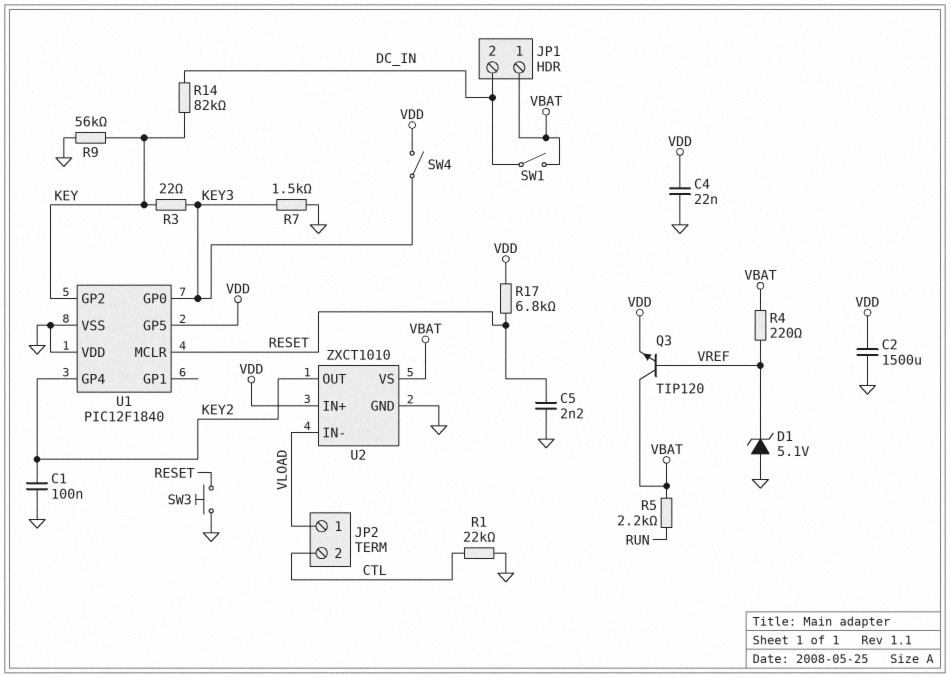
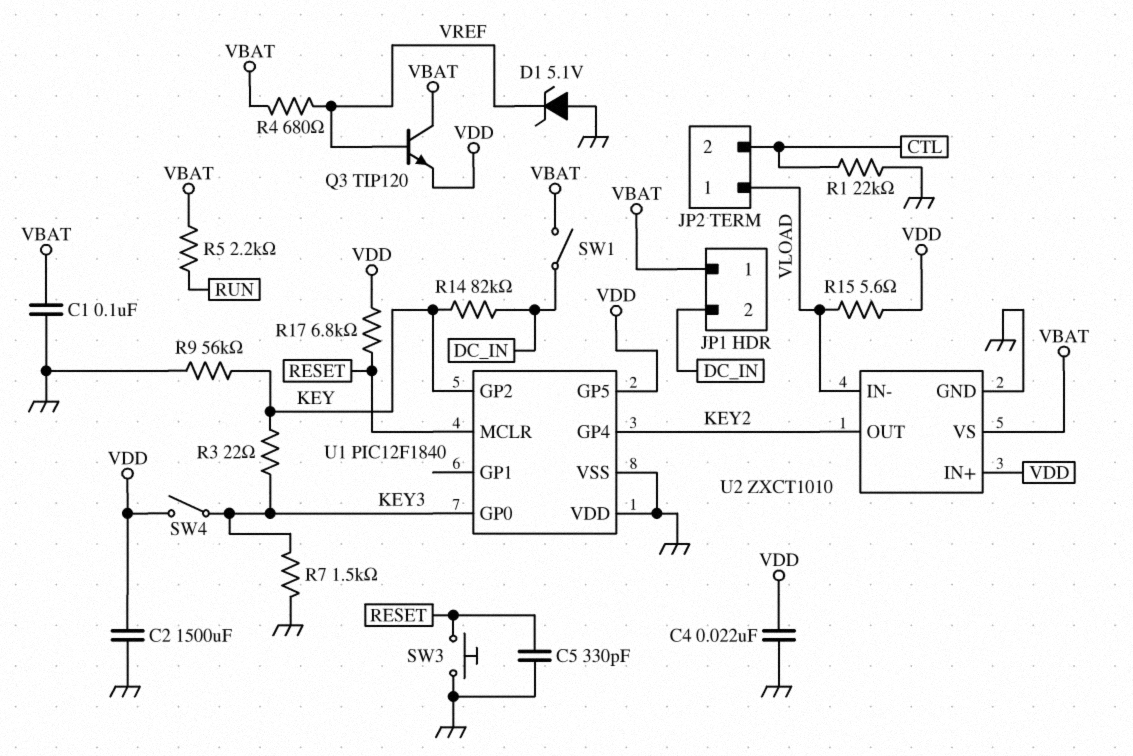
C1: 100nF (GND, KEY2) -> 100nF (GND, VBAT)
C5: 2.2nF (GND, RESET) -> 330pF (GND, RESET)
R4: 220 (VBAT, VREF) -> 680 (VBAT, VREF)
R15: none -> 5.6 (VDD, VLOAD)

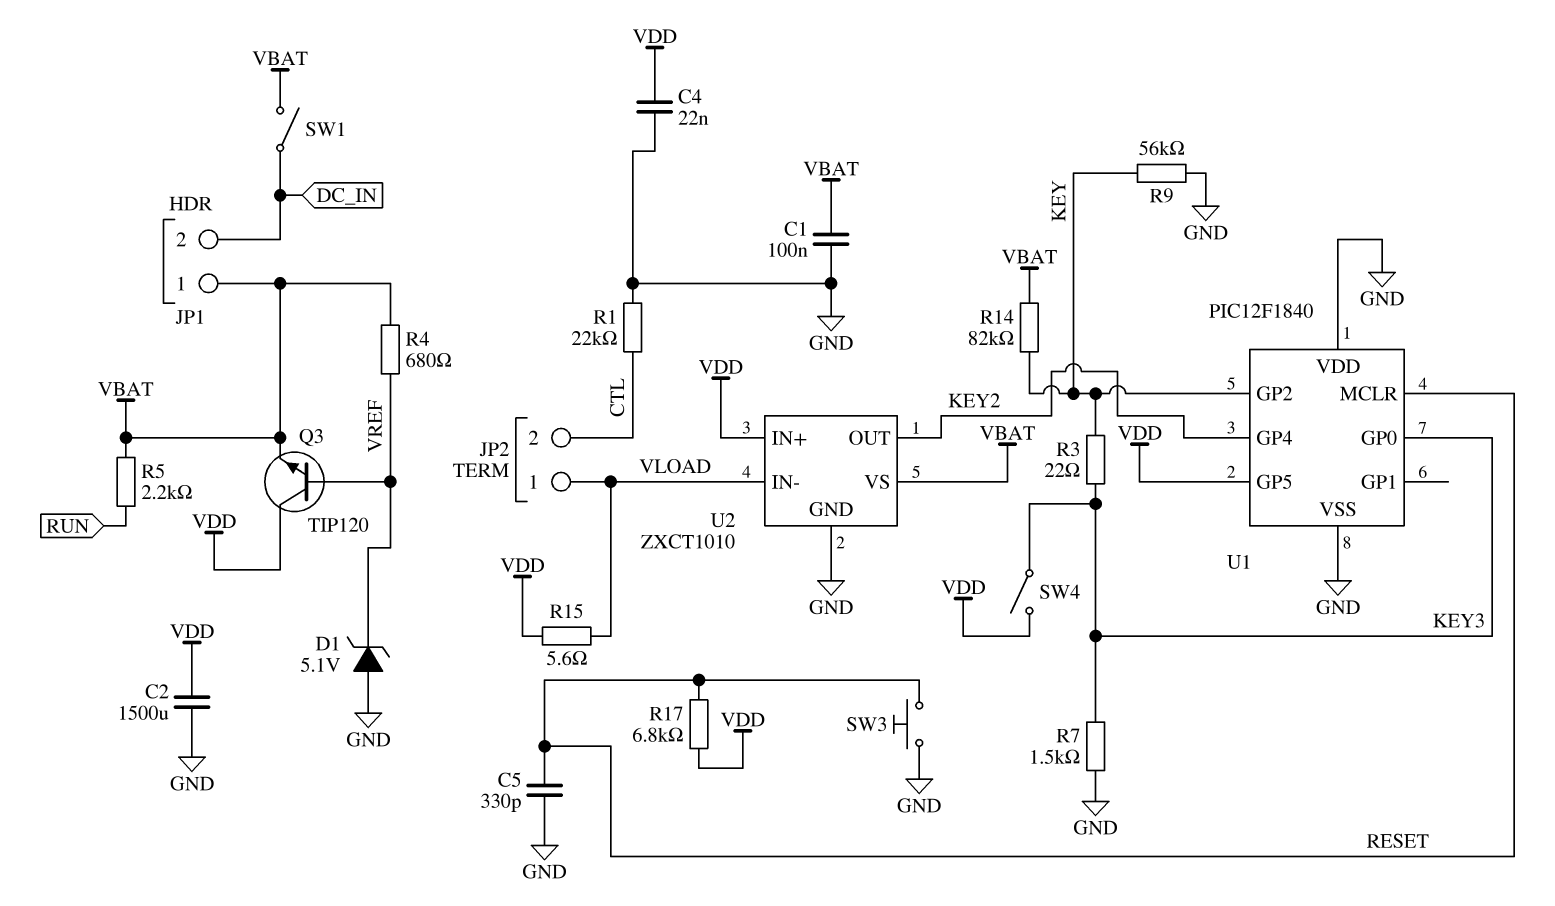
Q3: NPN TIP120 (B VREF, C VBAT, E VDD) -> NPN TIP120 (B VREF, C VDD, E VBAT)
R14: 82k (DC_IN, KEY) -> 82k (KEY, VBAT)

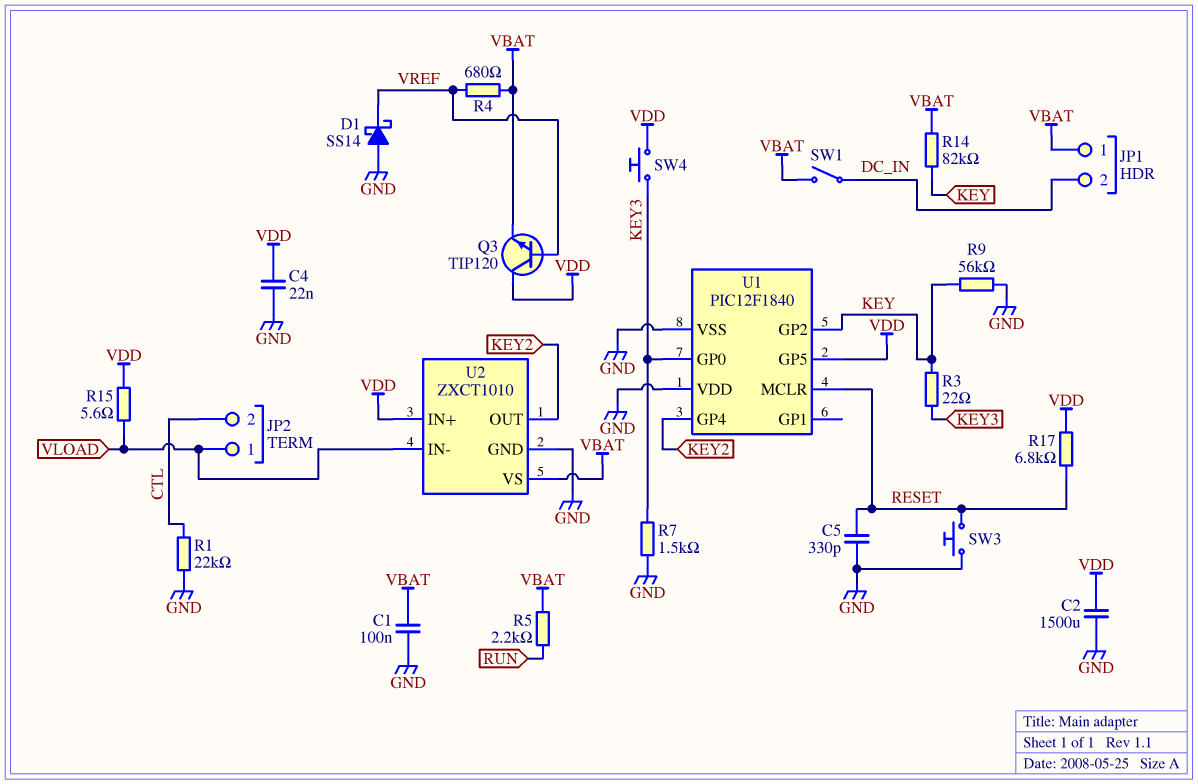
D1: zener 5.1V (A GND, K VREF) -> schottky SS14 (A GND, K VREF)
SW4: switch (KEY3, VDD) -> button (KEY3, VDD)

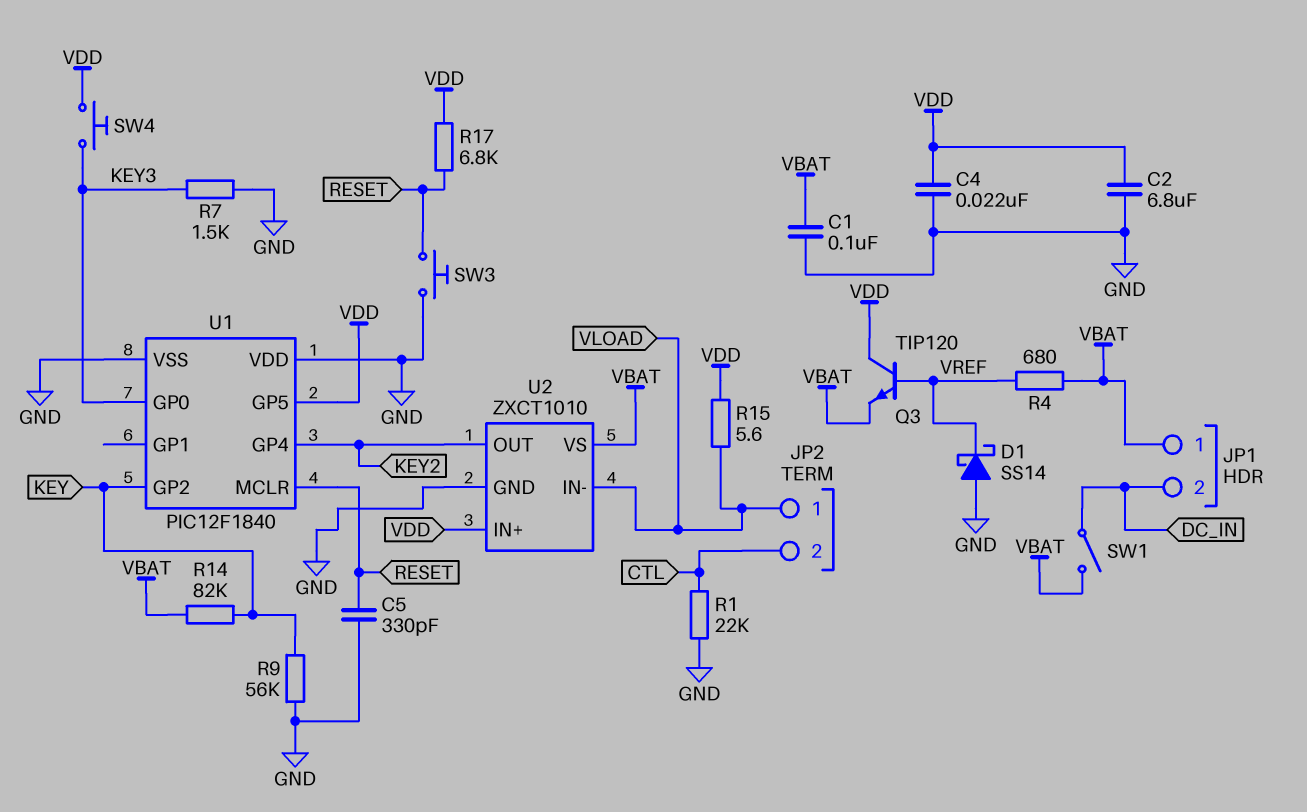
C2: 1500uF (GND, VDD) -> 6.8uF (GND, VDD)
R3: 22 (KEY, KEY3) -> none
R5: 2.2k (RUN, VBAT) -> none

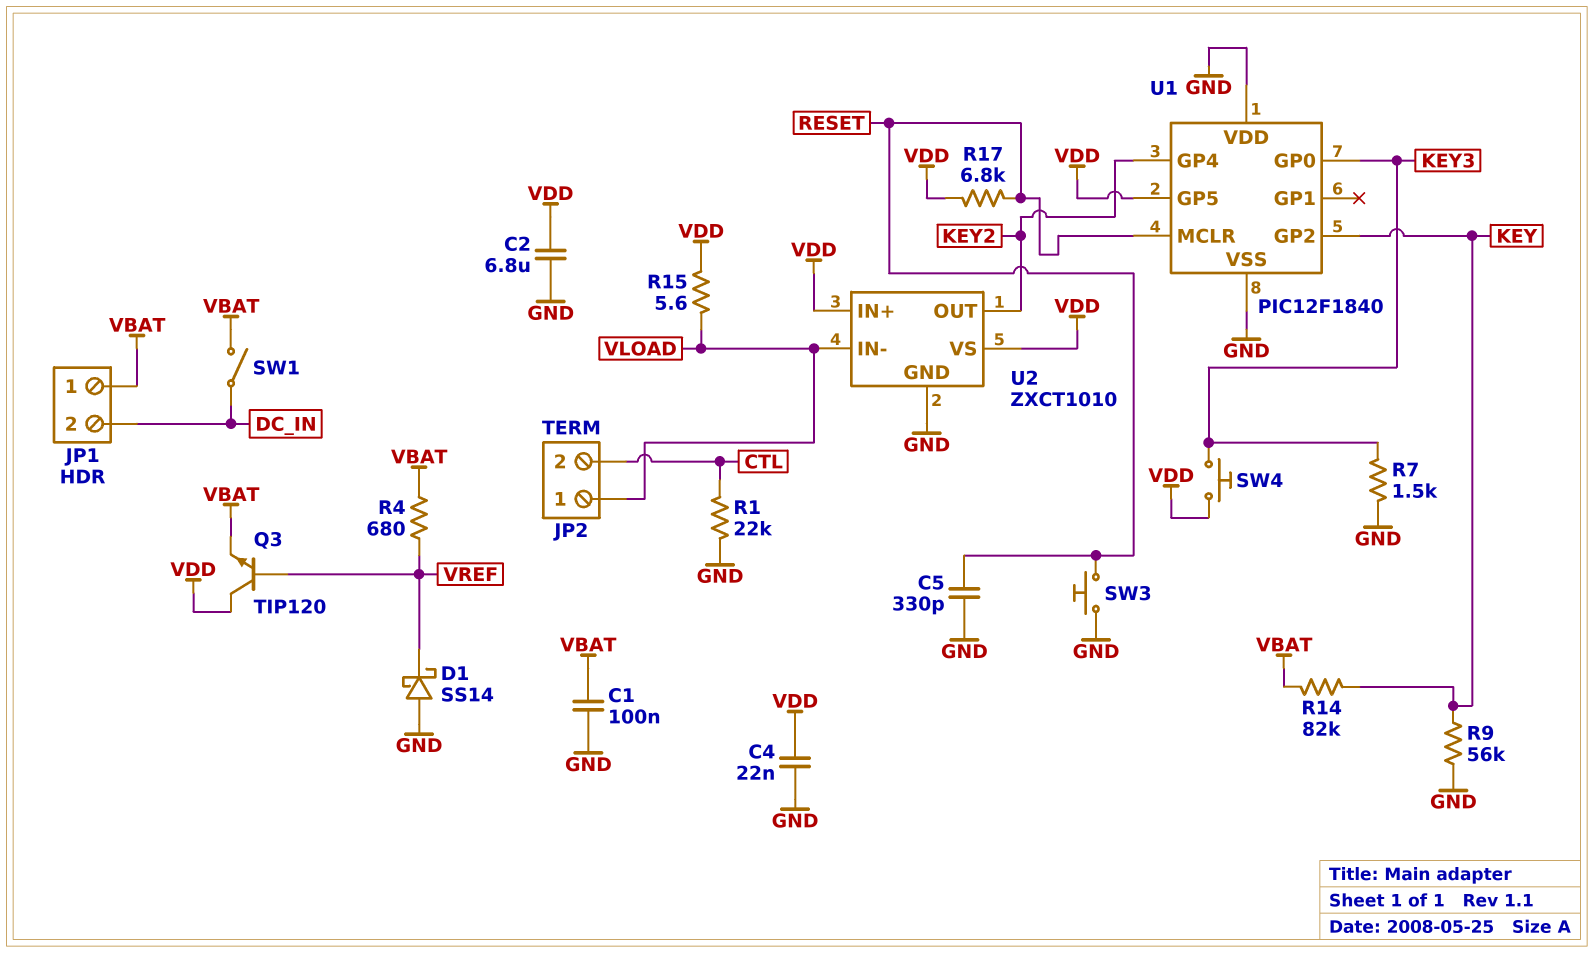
U2 pin VS: VBAT -> VDD

